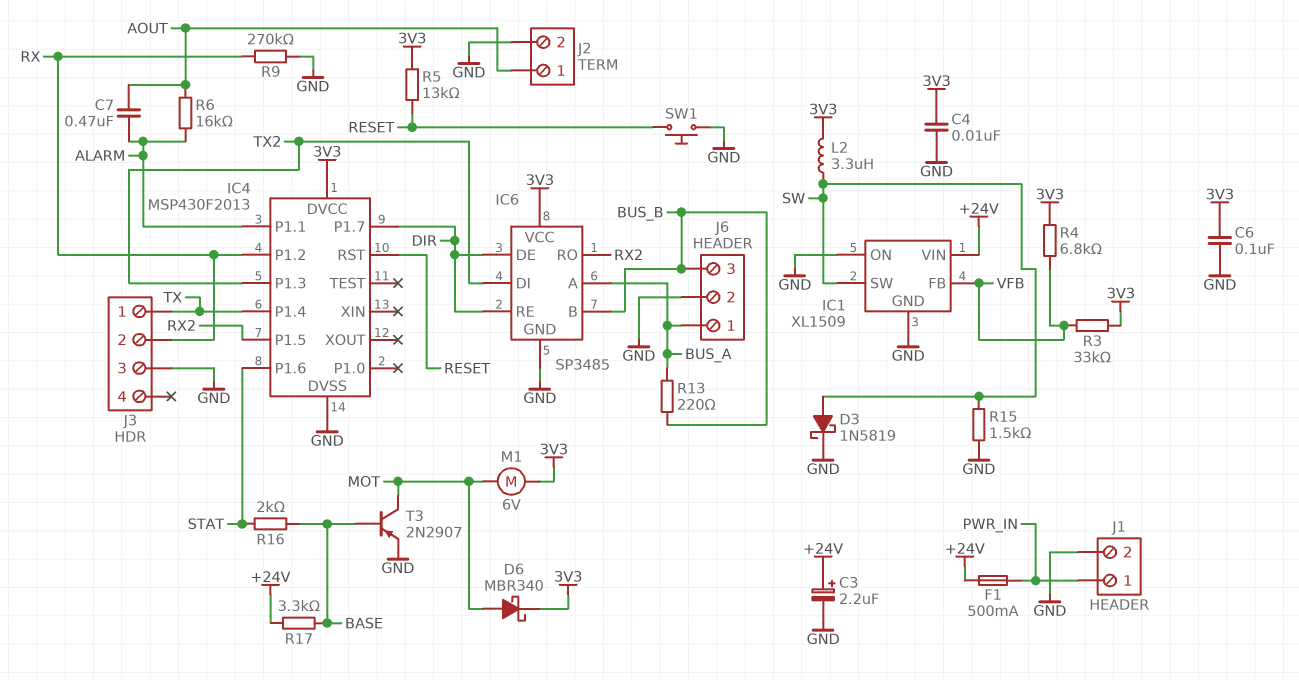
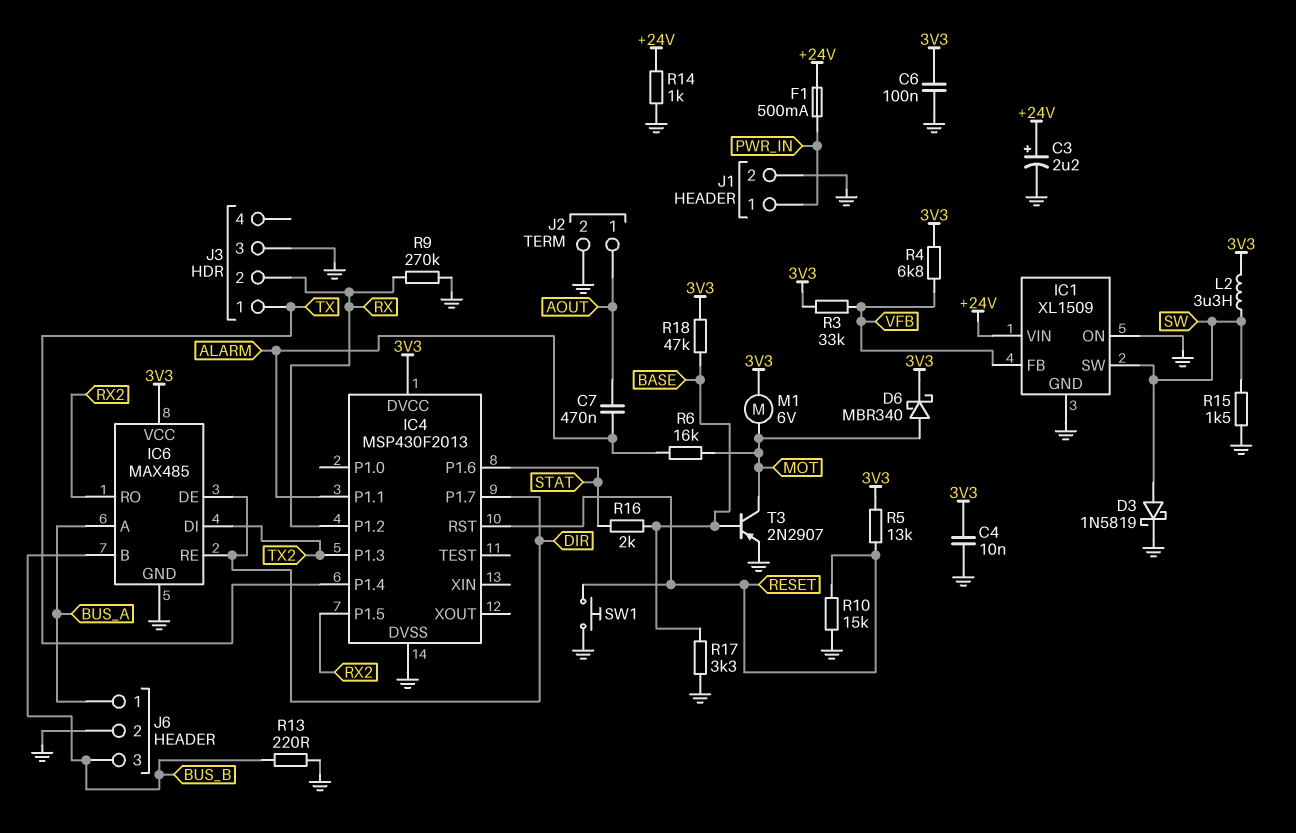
IC6: SP3485 -> MAX485
R6: 16k (ALARM, AOUT) -> 16k (ALARM, MOT)
R10: none -> 15k (GND, RESET)
R13: 220 (BUS_A, BUS_B) -> 220 (BUS_B, GND)
R14: none -> 1k (+24V, GND)
R17: 3.3k (+24V, BASE) -> 3.3k (BASE, GND)
R18: none -> 47k (3V3, BASE)

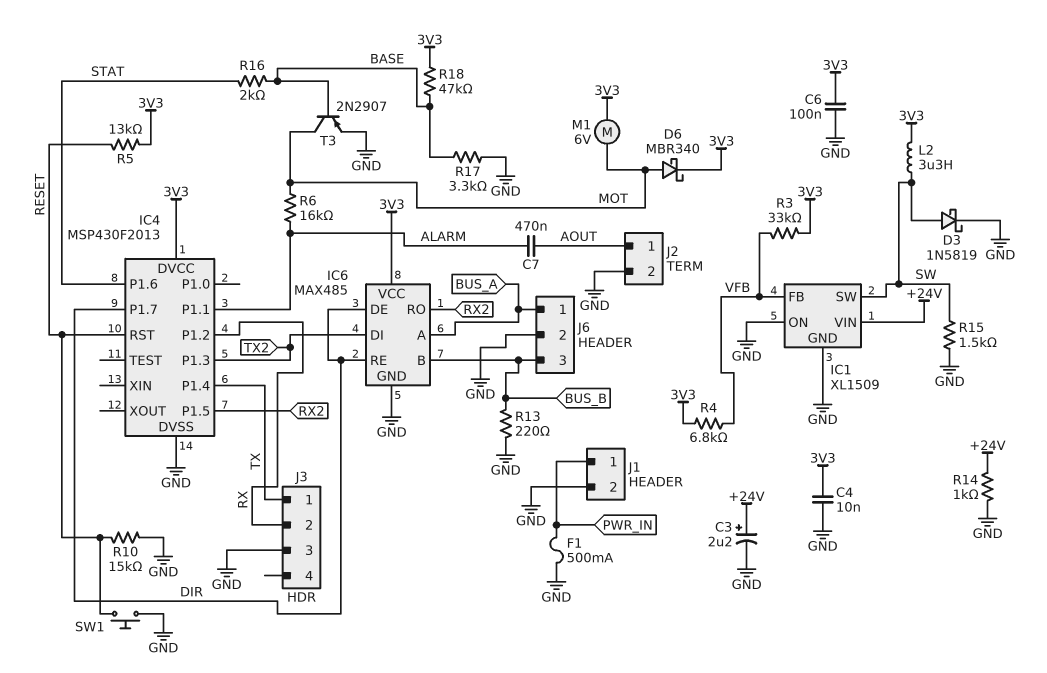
F1: 500mA (+24V, PWR_IN) -> 500mA (GND, PWR_IN)
R9: 270k (GND, RX) -> none

